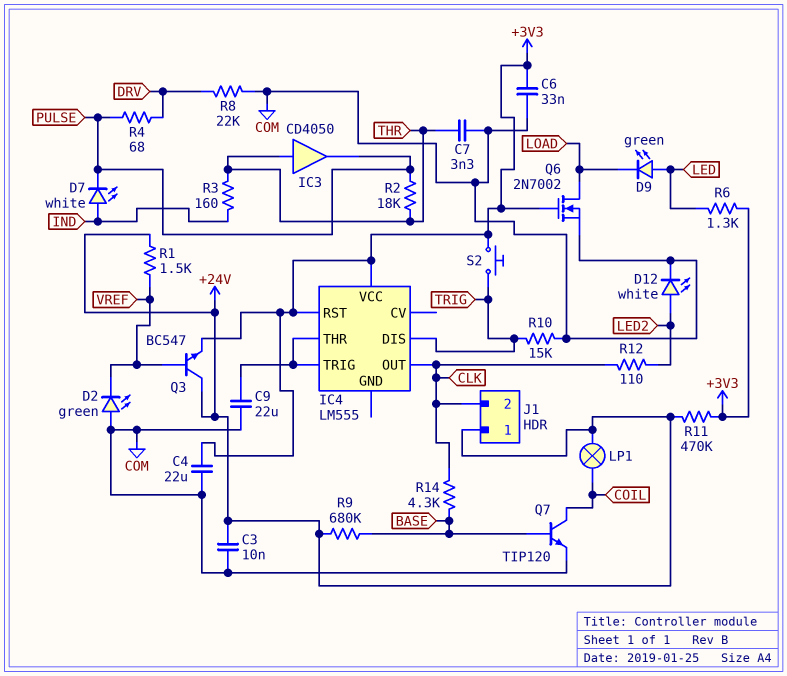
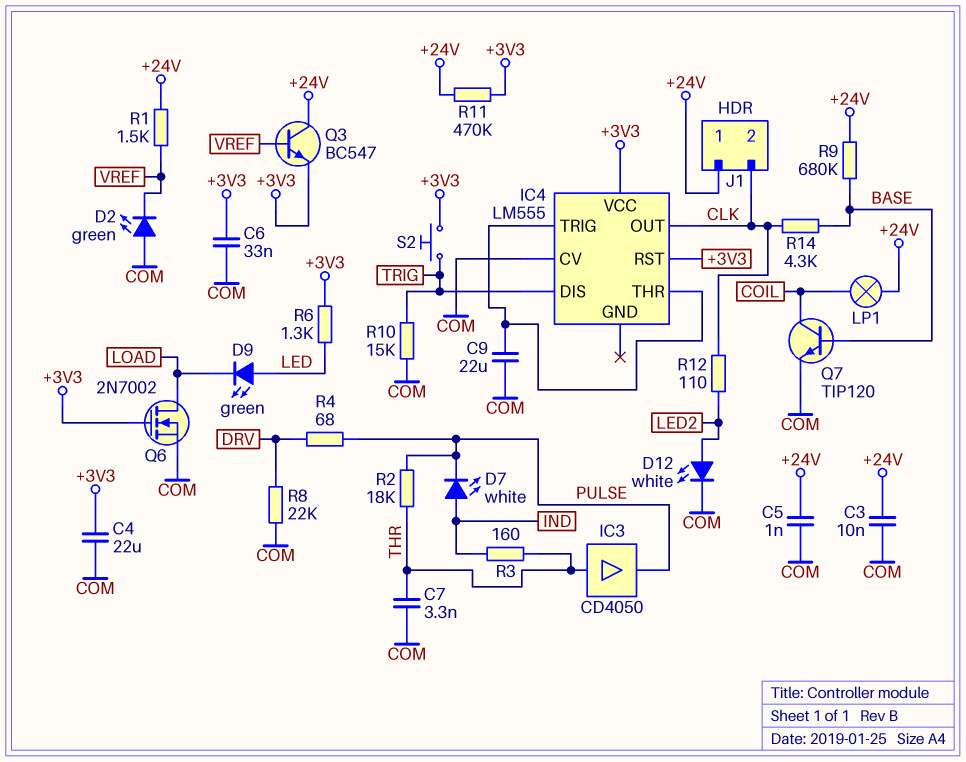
C5: none -> 1nF (+24V, COM)
IC4 pin CV: none -> COM

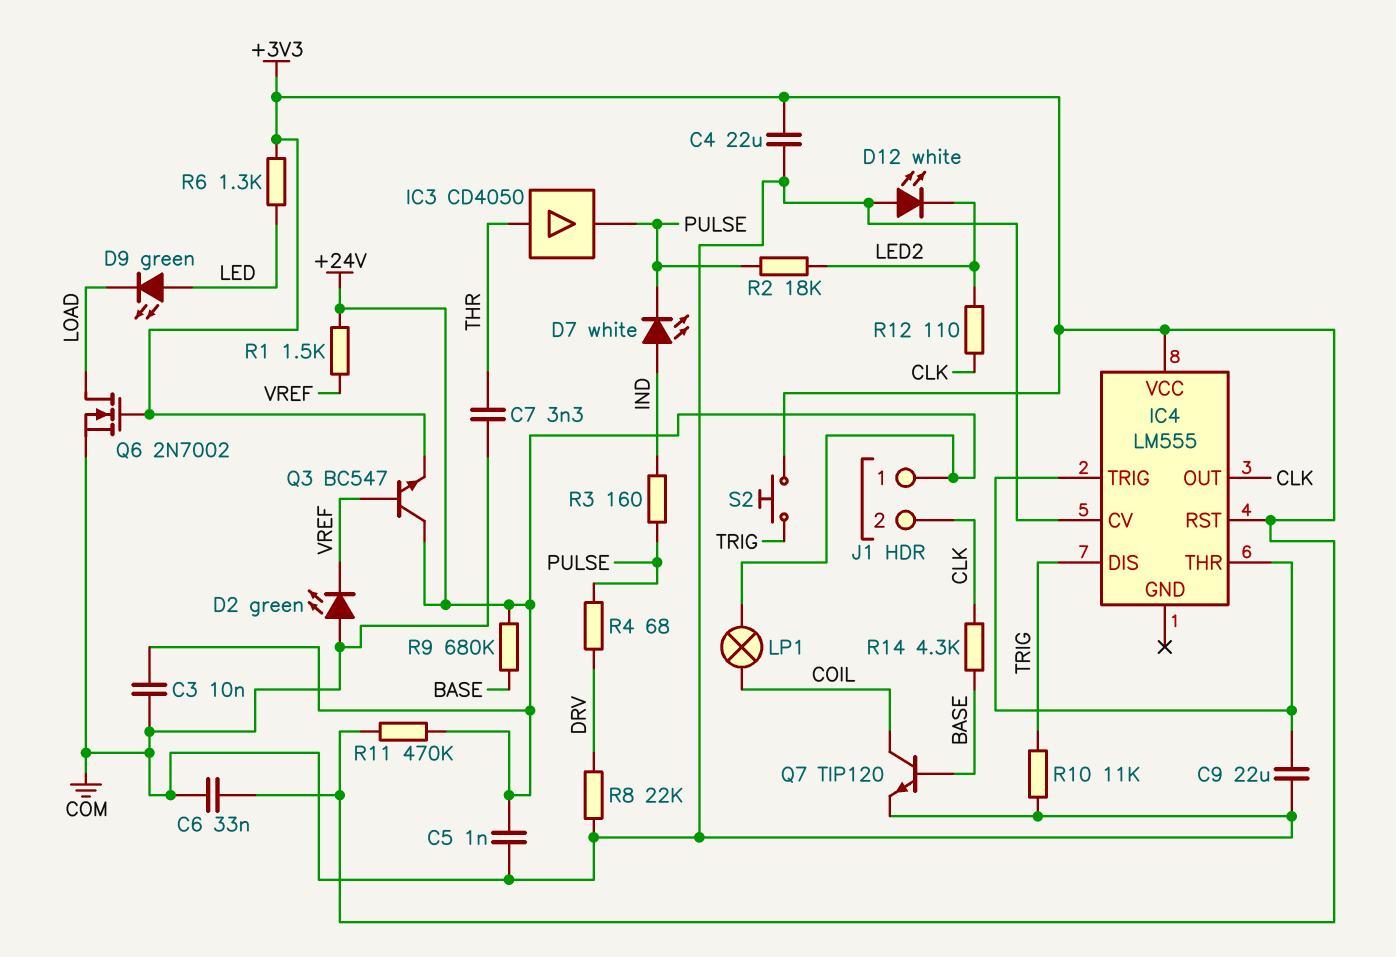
D12: LED white (A LED2, K COM) -> LED white (A COM, K LED2)
R2: 18k (PULSE, THR) -> 18k (LED2, PULSE)
R3: 160 (IND, THR) -> 160 (IND, PULSE)
R10: 15k (COM, TRIG) -> 11k (COM, TRIG)

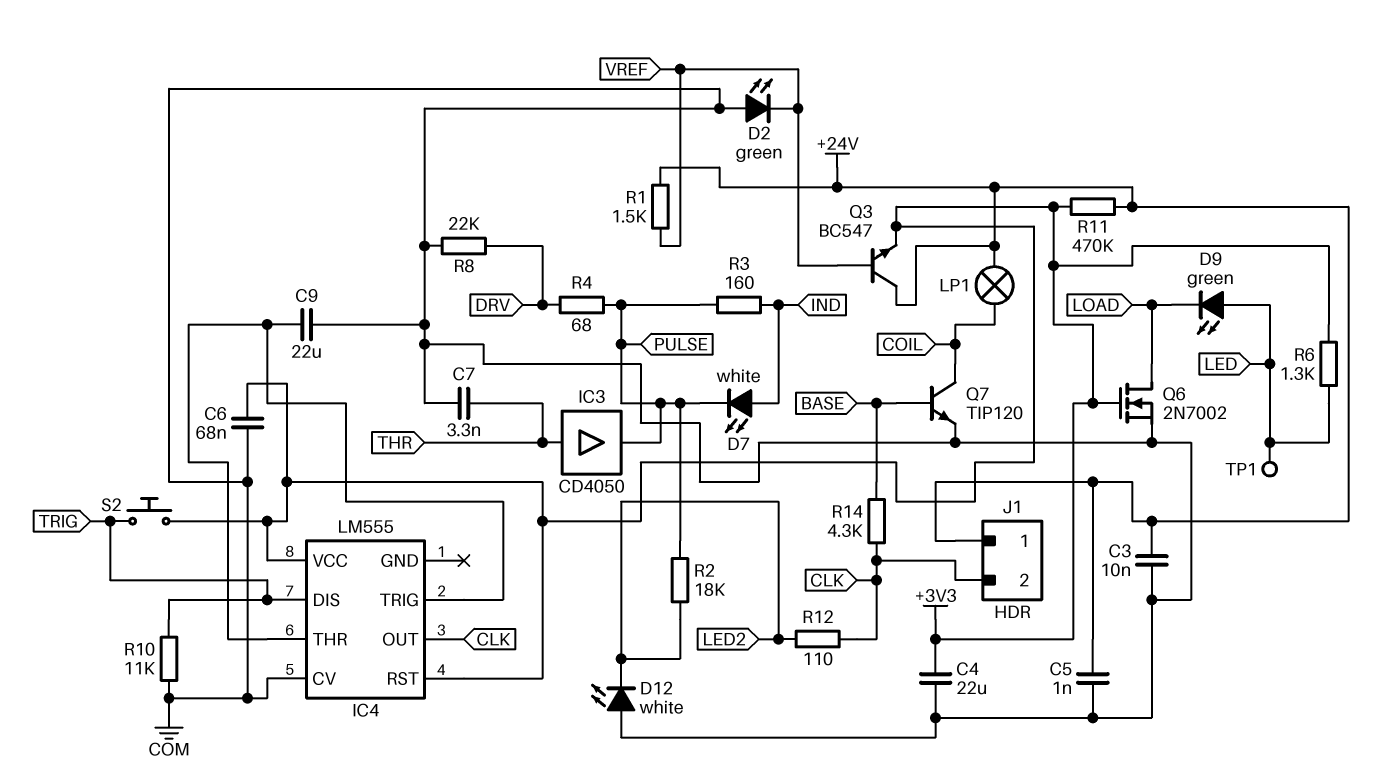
C6: 33nF (+3V3, COM) -> 68nF (+3V3, COM)
R9: 680k (+24V, BASE) -> none
TP1: none -> test point (LED)

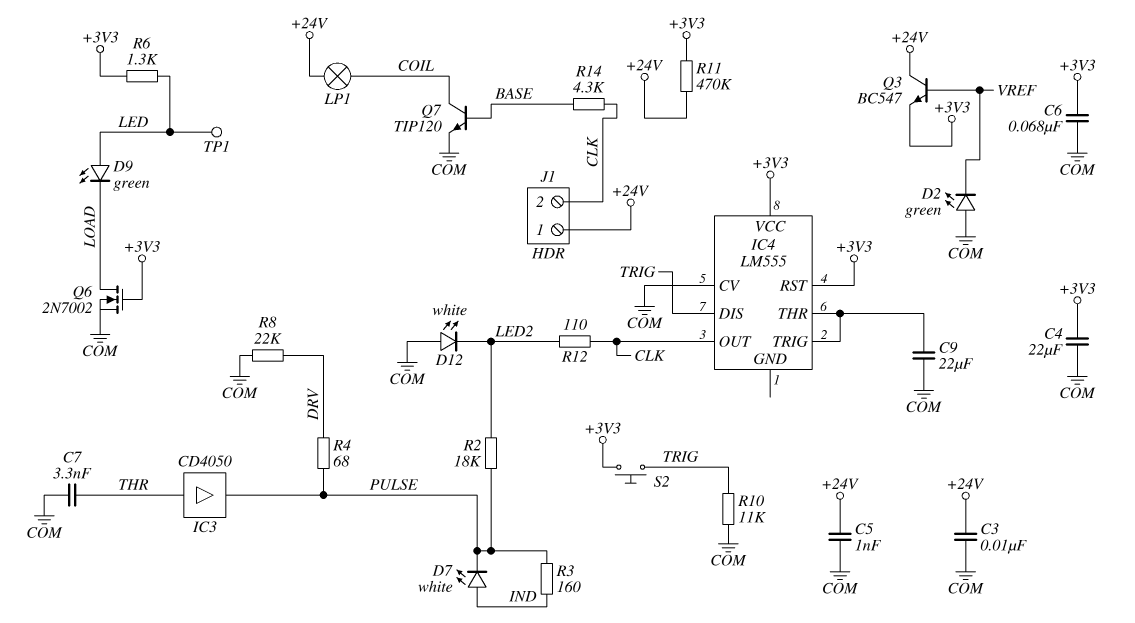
R1: 1.5k (+24V, VREF) -> none

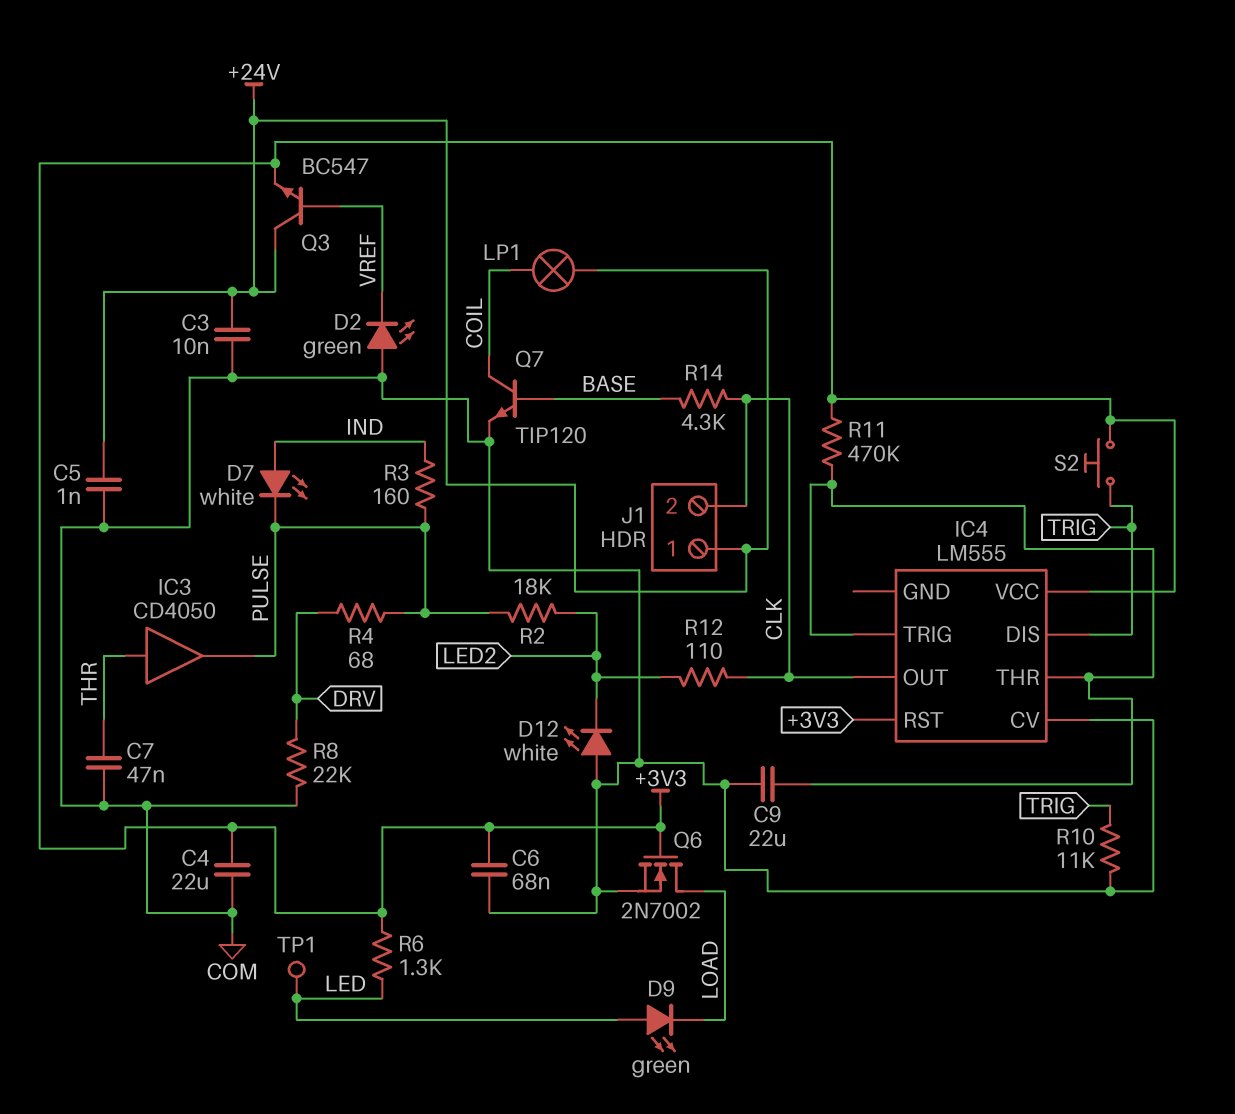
C7: 3.3nF (COM, THR) -> 47nF (COM, THR)
R11: 470k (+3V3, +24V) -> 470k (+3V3, IC4/THR)

